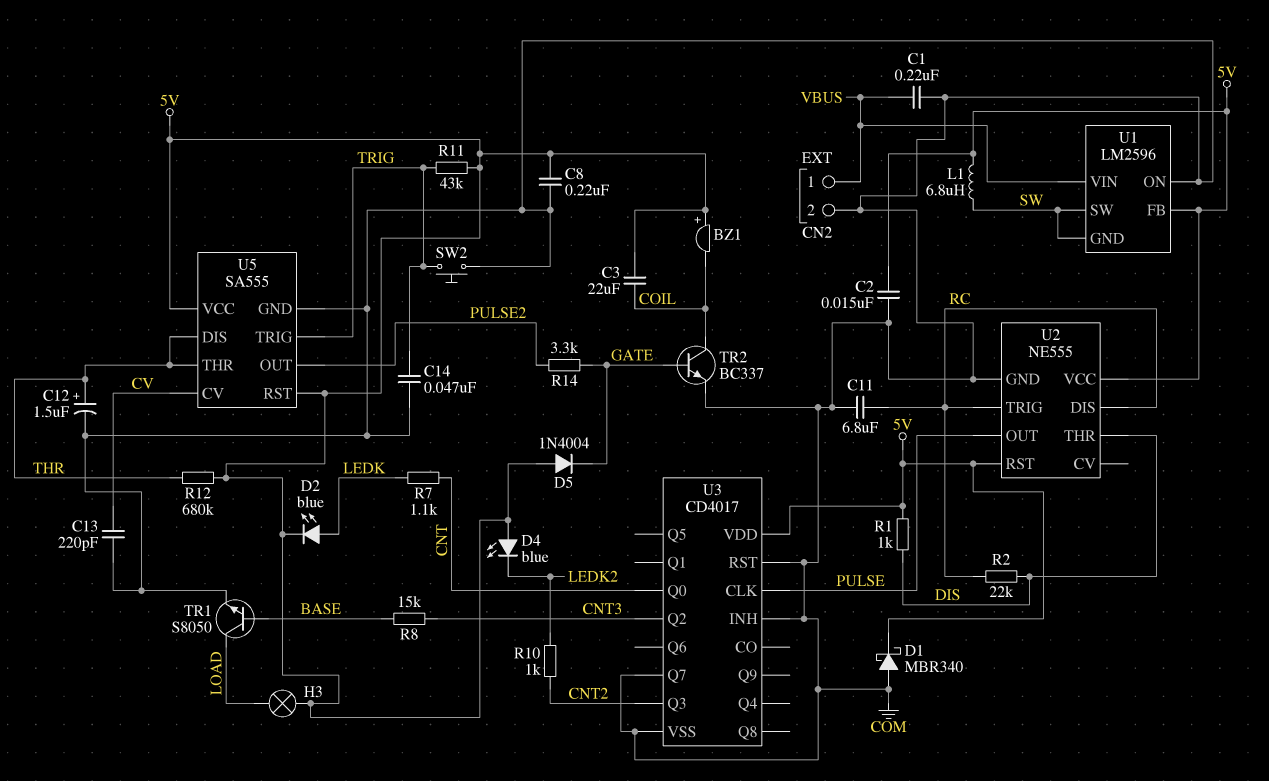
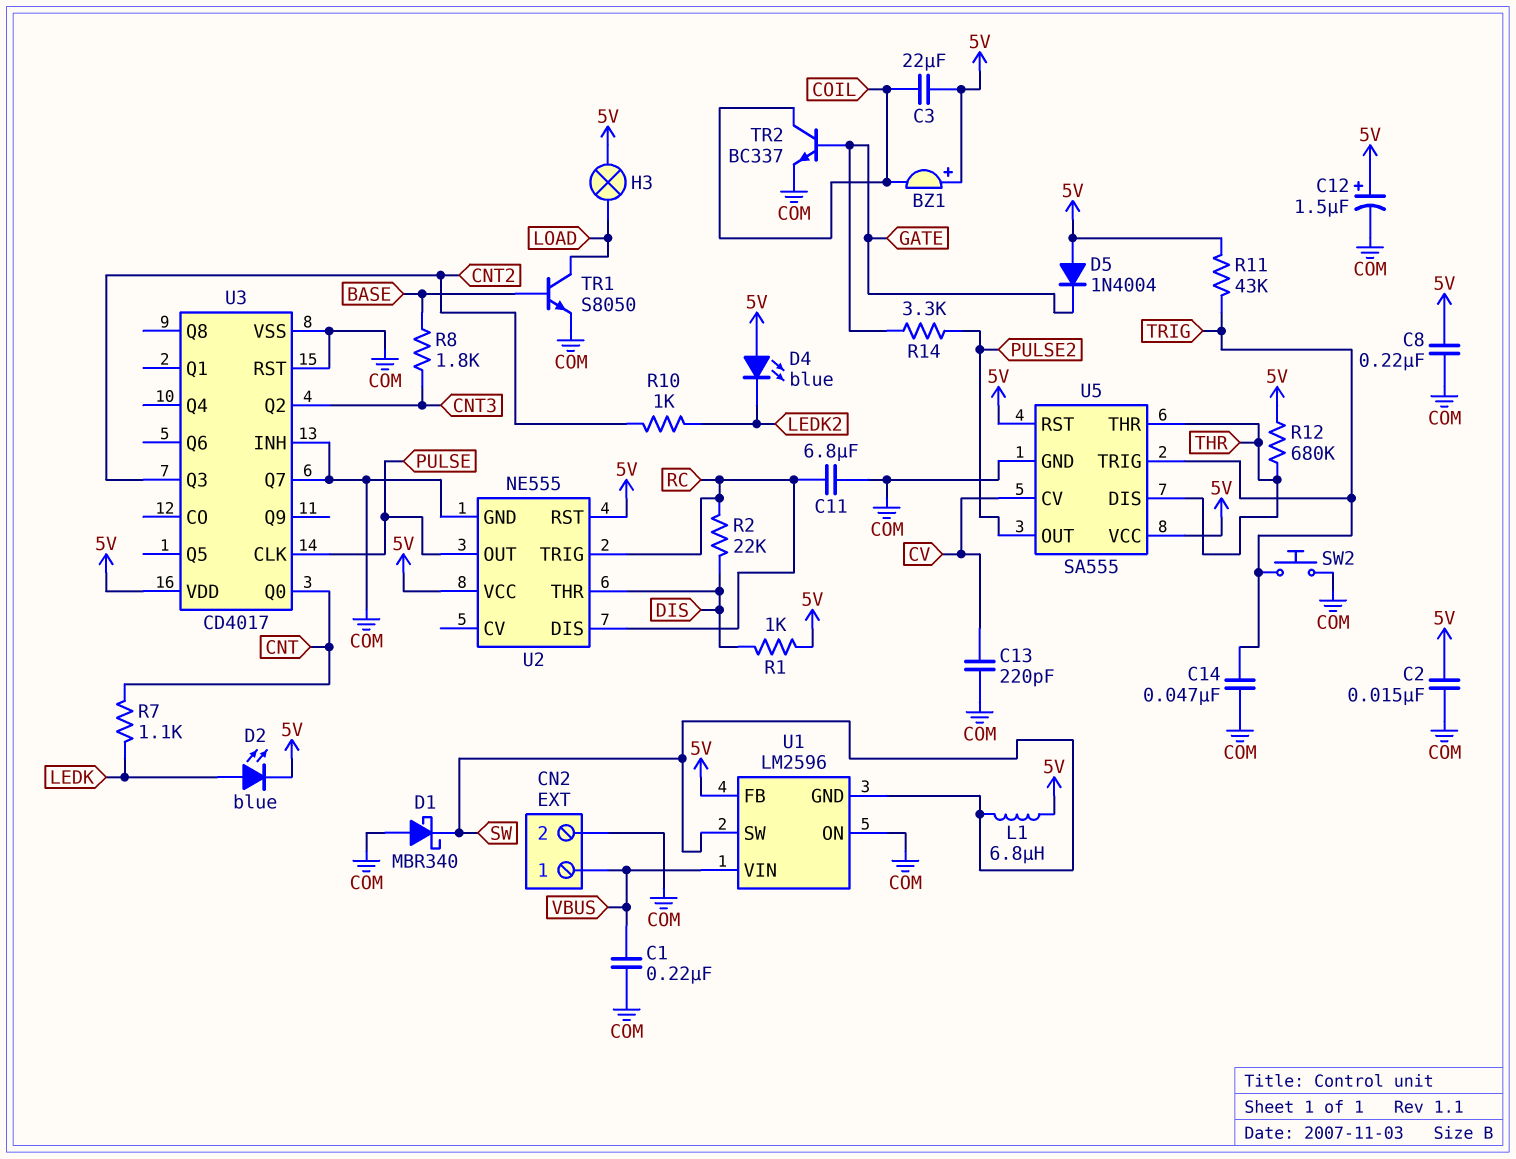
C12: 1.5uF (plus THR, minus COM) -> 1.5uF (plus 5V, minus COM)
D1: schottky MBR340 (A COM, K 5V) -> schottky MBR340 (A COM, K SW)
R8: 15k (BASE, CNT3) -> 1.8k (BASE, CNT3)

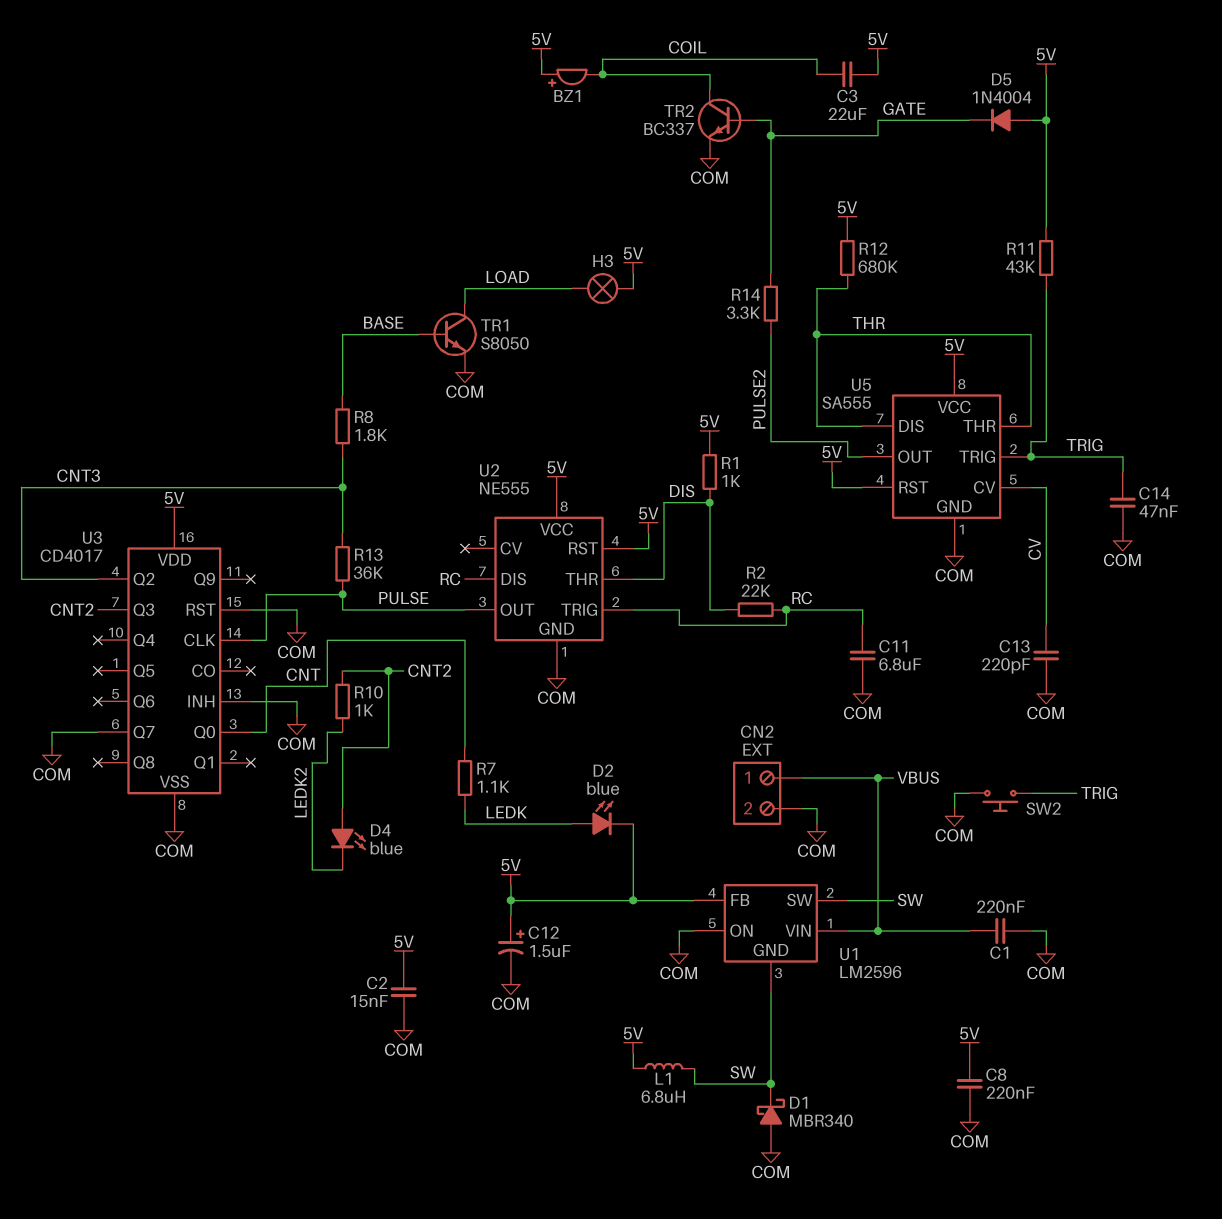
D4: LED blue (A 5V, K LEDK2) -> LED blue (A CNT2, K LEDK2)
R13: none -> 36k (CNT3, PULSE)

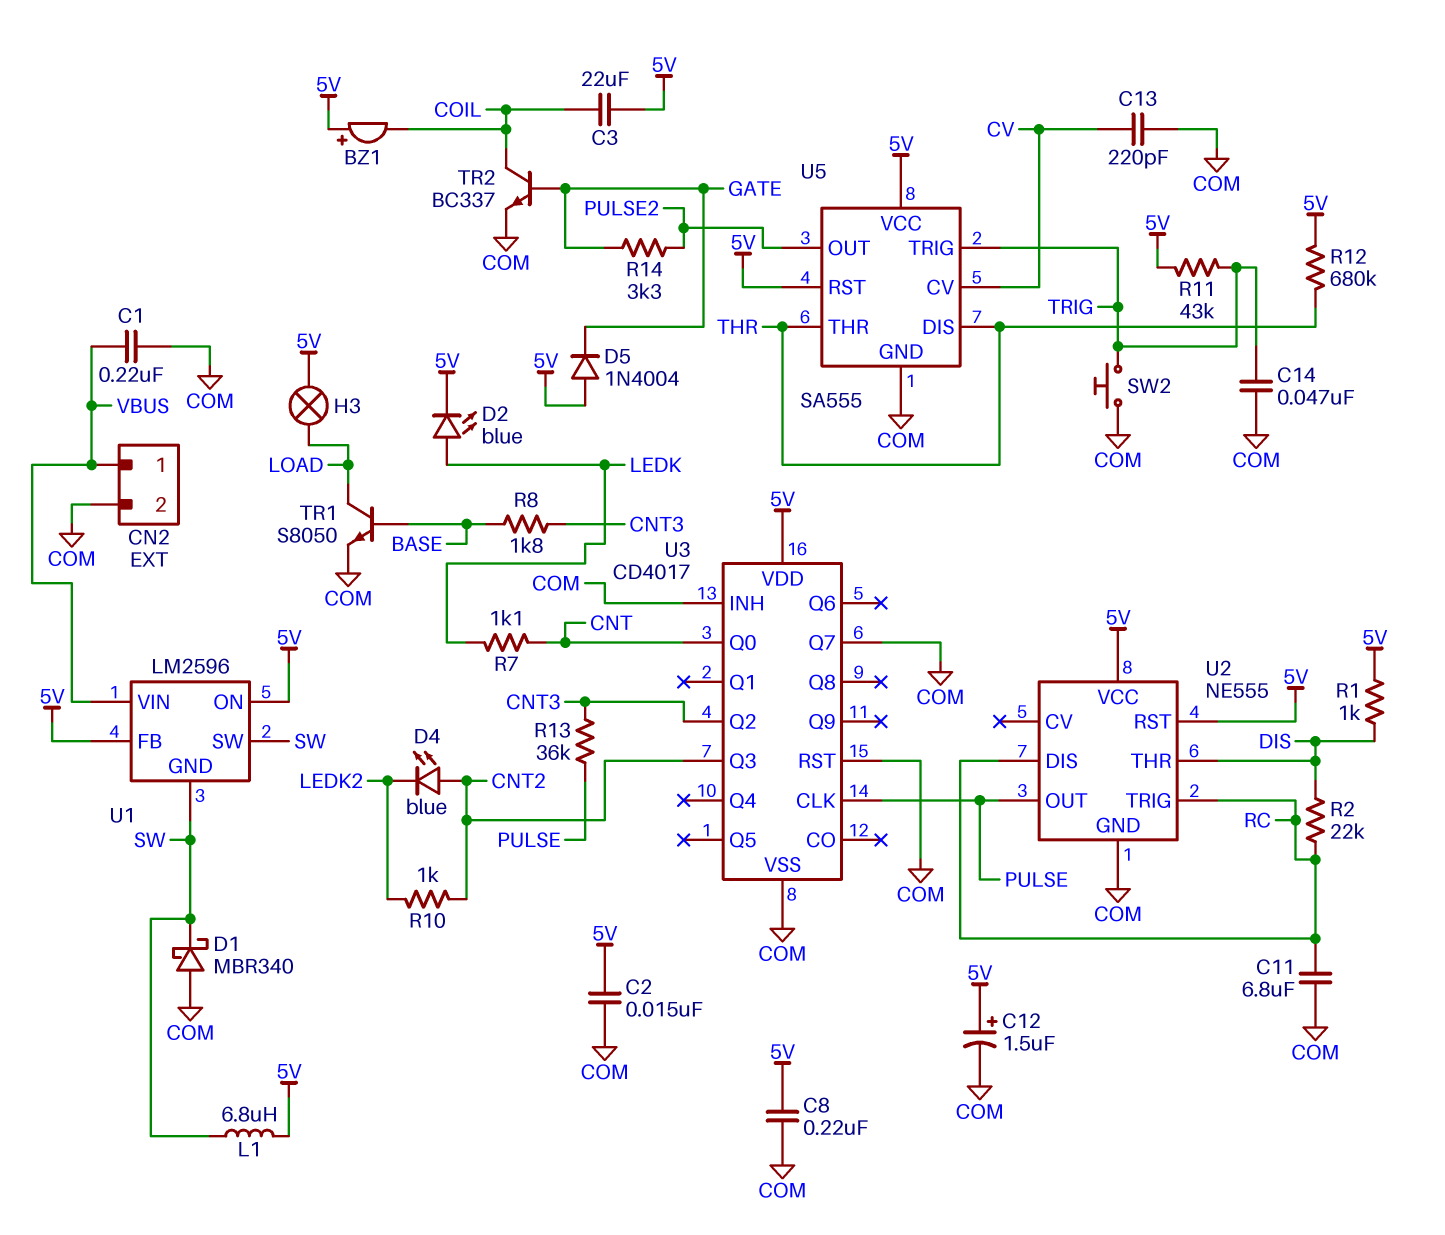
U1 pin ON: COM -> 5V

